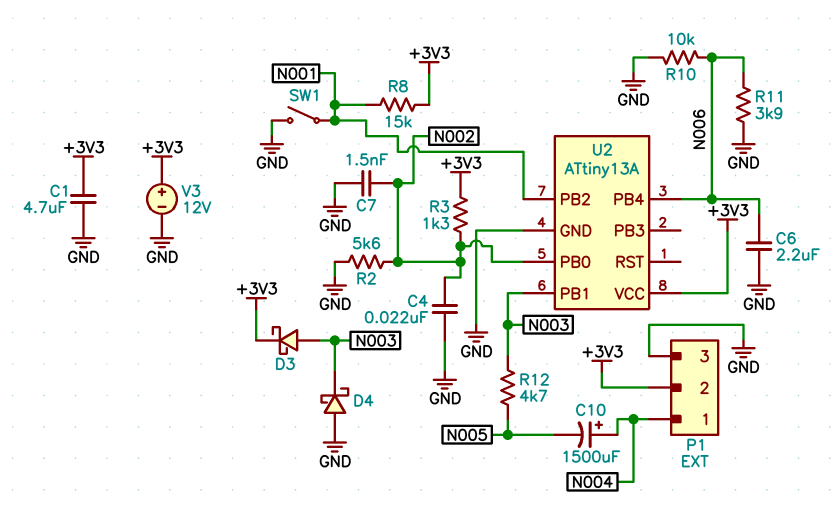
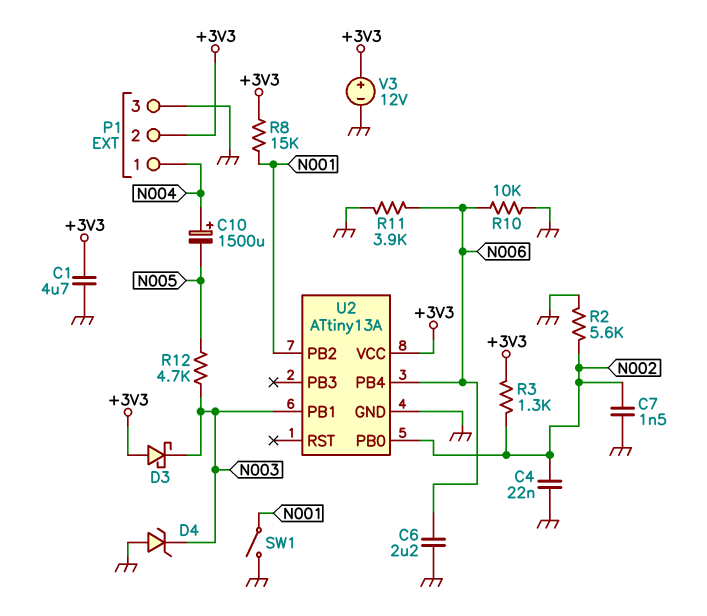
D3: schottky (A N003, K +3V3) -> schottky (A +3V3, K N003)
D4: schottky (A GND, K N003) -> zener (A GND, K N003)

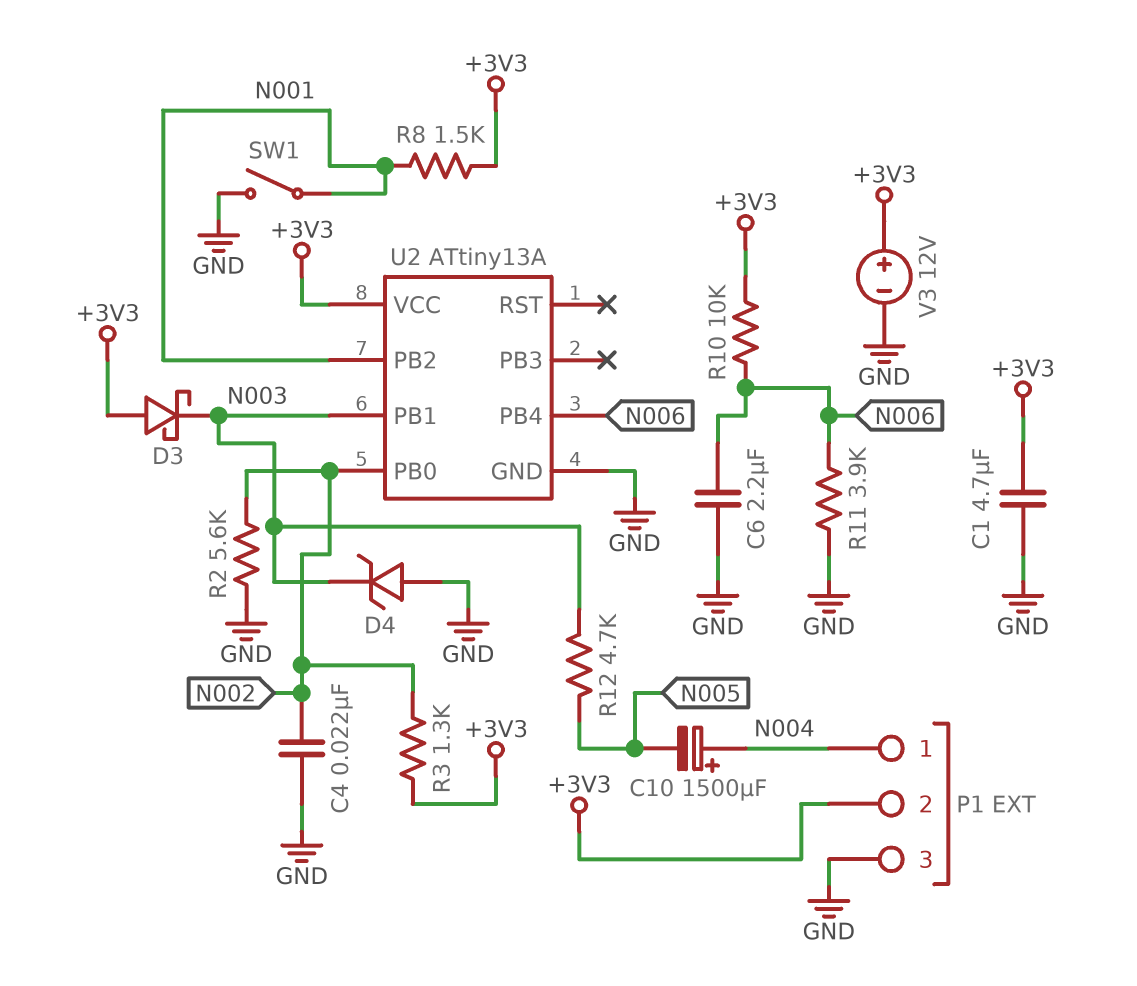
C7: 1.5nF (GND, N002) -> none
R8: 15k (+3V3, N001) -> 1.5k (+3V3, N001)
R10: 10k (GND, N006) -> 10k (+3V3, N006)

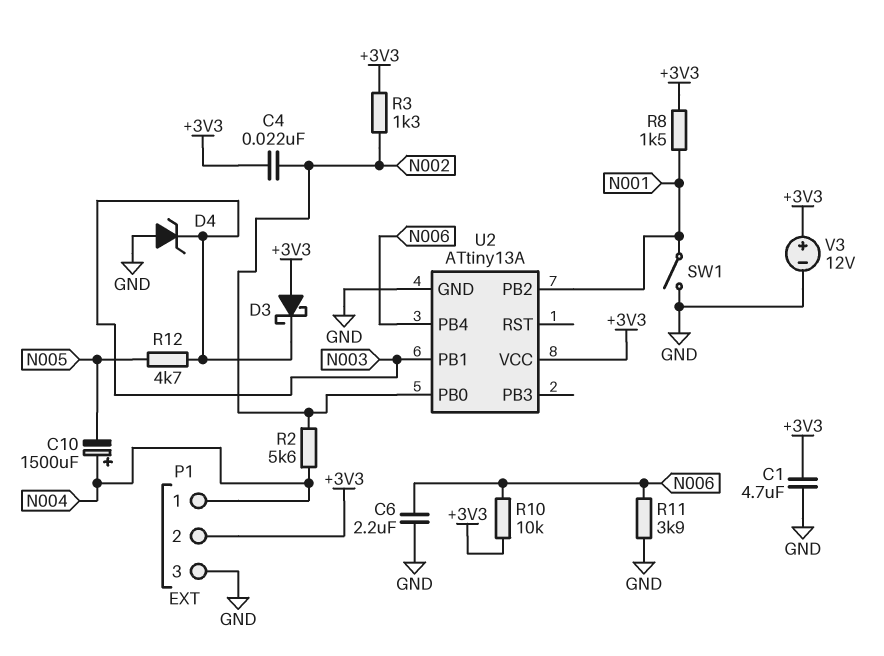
C4: 22nF (GND, N002) -> 22nF (+3V3, N002)
R2: 5.6k (GND, N002) -> 5.6k (N002, N004)

